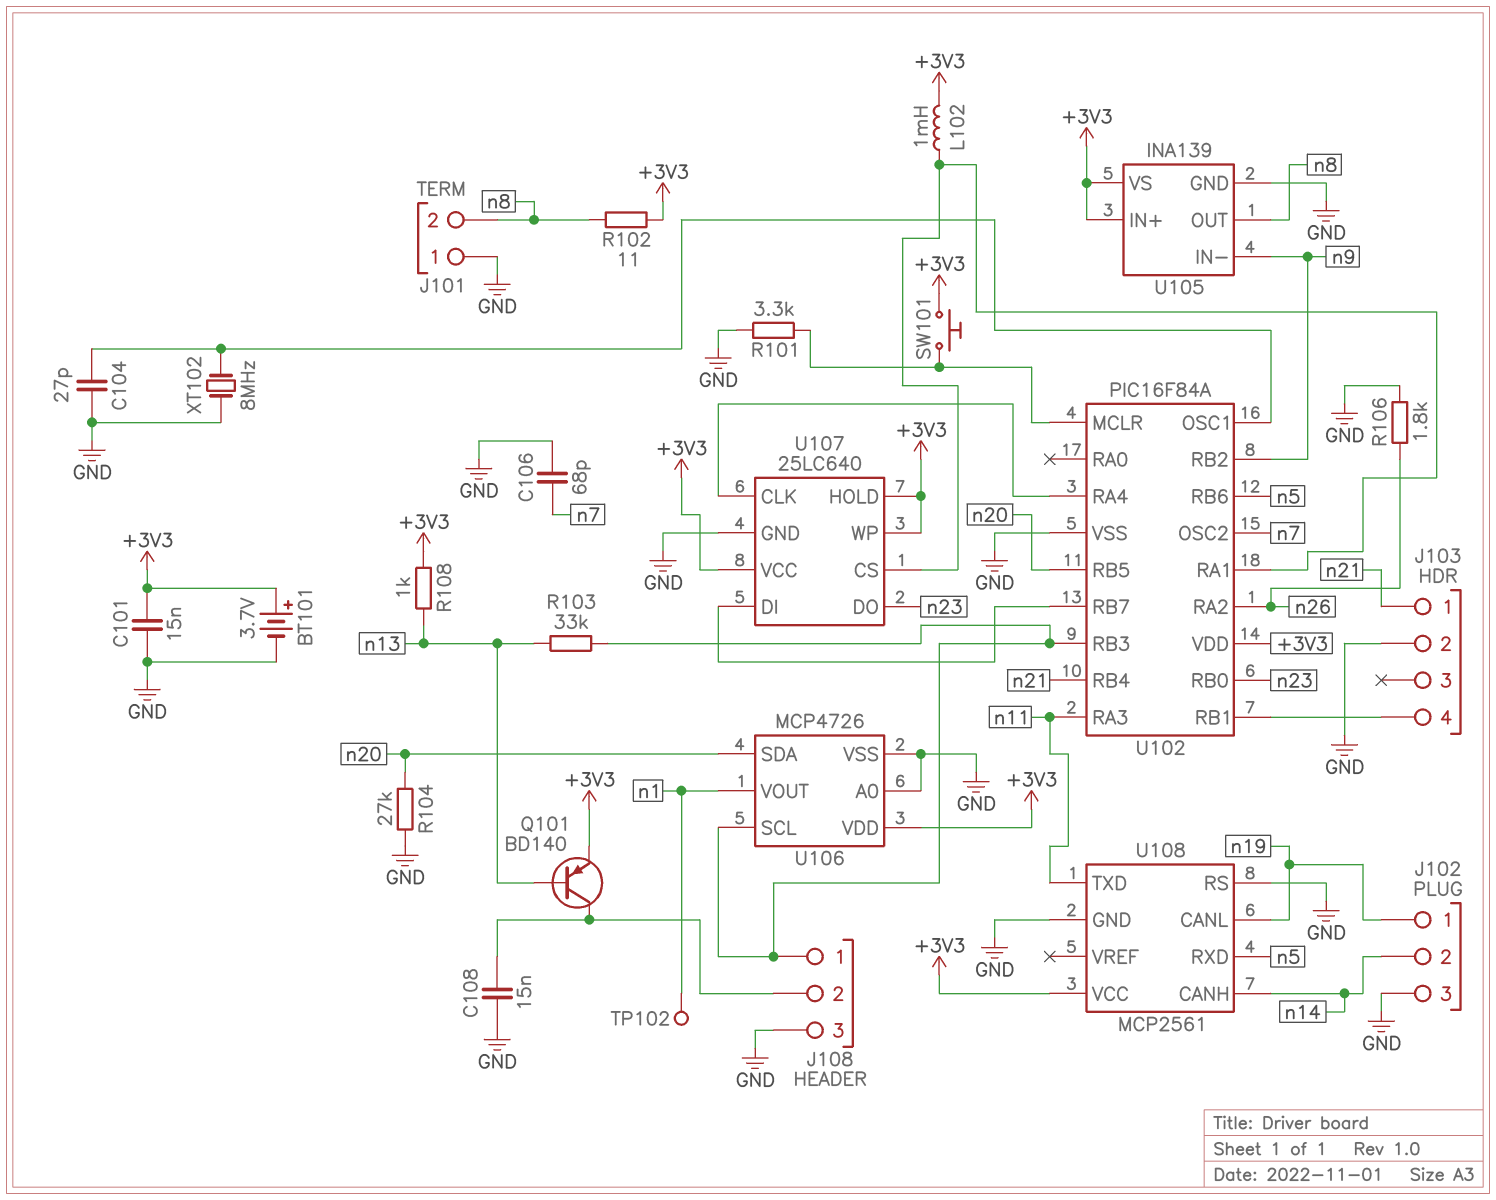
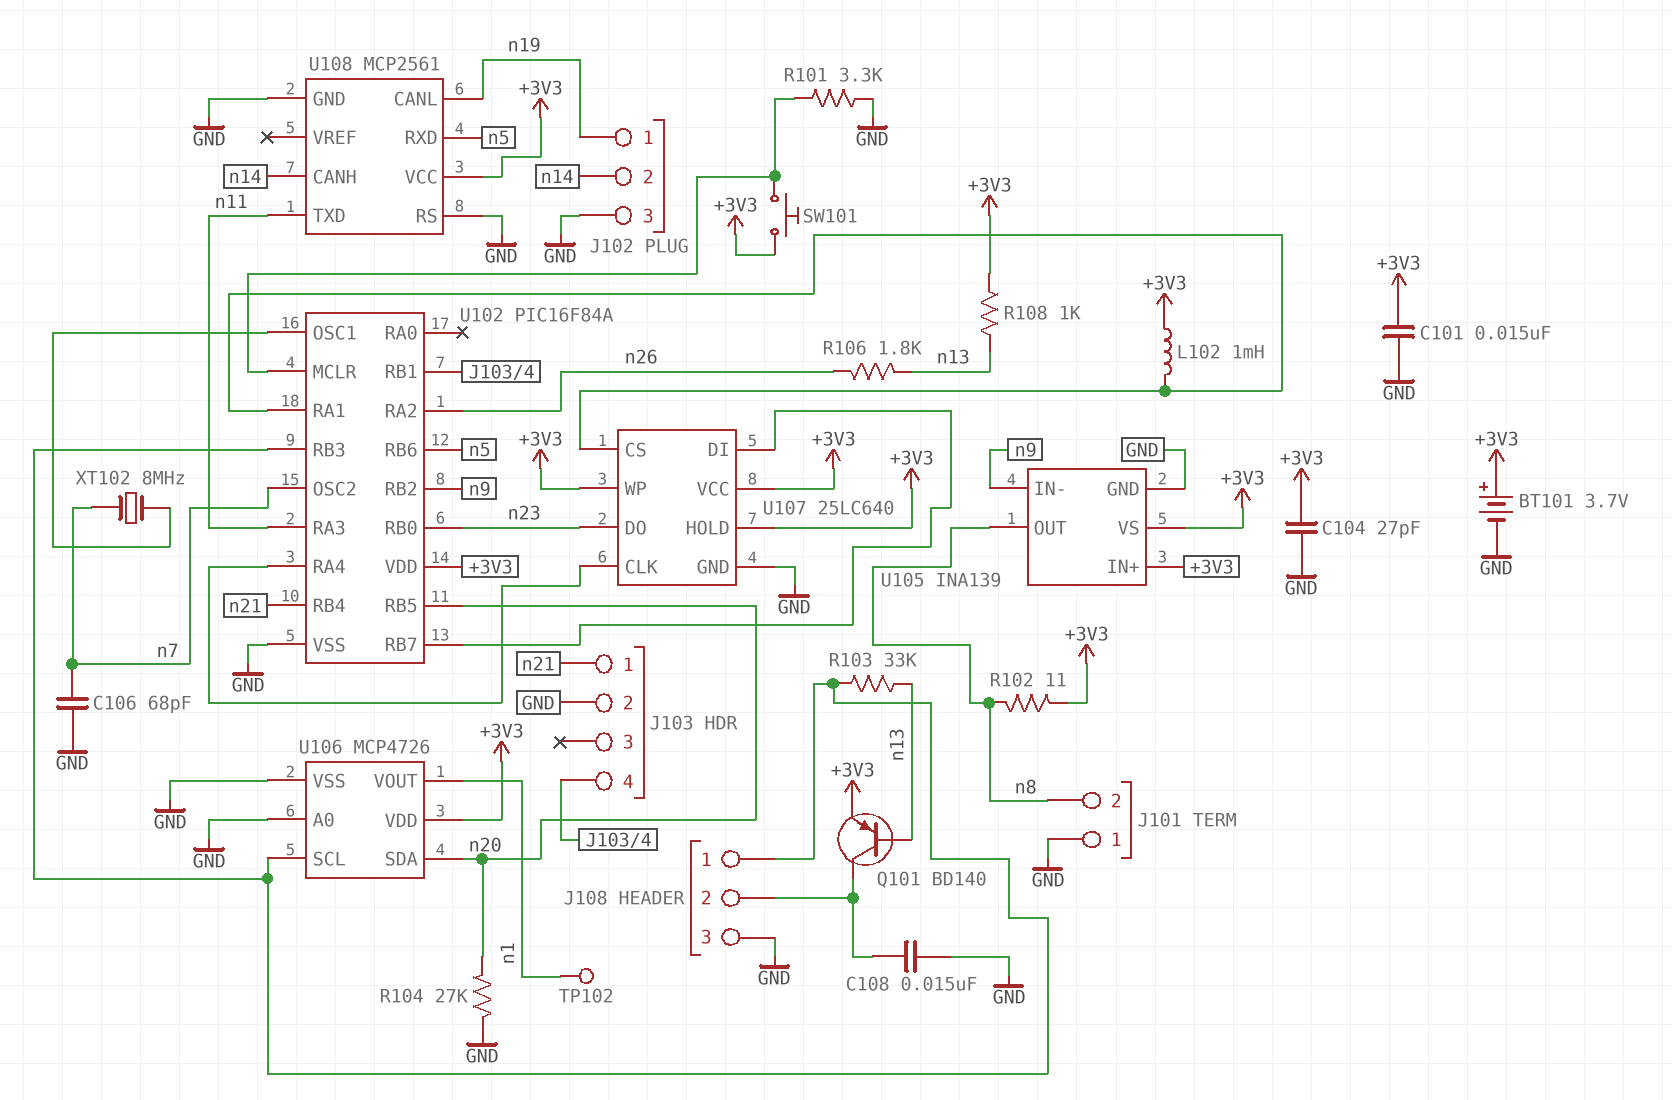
C104: 27pF (GND, U102/OSC1) -> 27pF (+3V3, GND)
R106: 1.8k (GND, n26) -> 1.8k (n13, n26)
XT102: 8MHz (GND, U102/OSC1) -> 8MHz (U102/OSC1, n7)

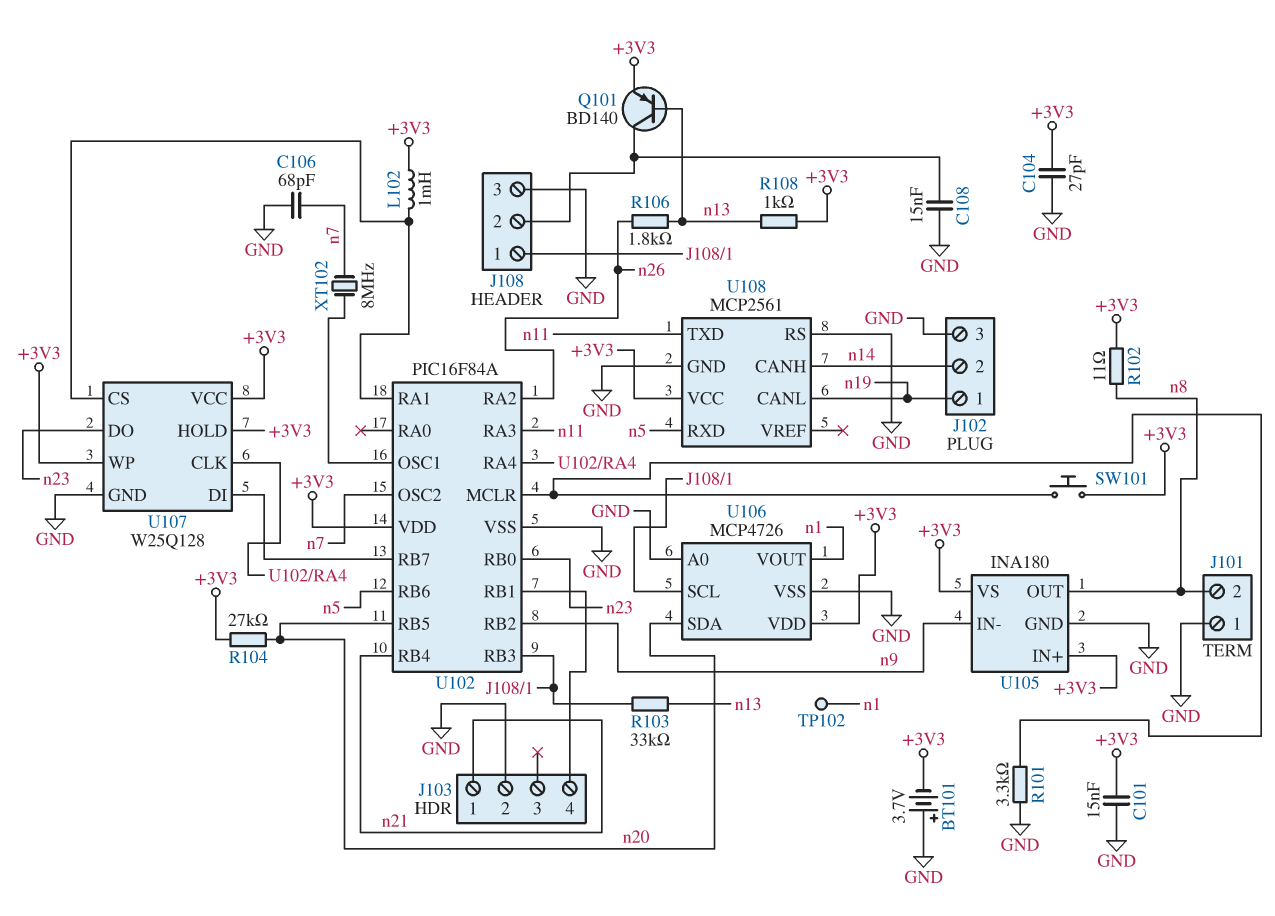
BT101: 3.7V (plus +3V3, minus GND) -> 3.7V (plus GND, minus +3V3)
R104: 27k (GND, n20) -> 27k (+3V3, n20)
U105: INA139 -> INA180
U107: 25LC640 -> W25Q128

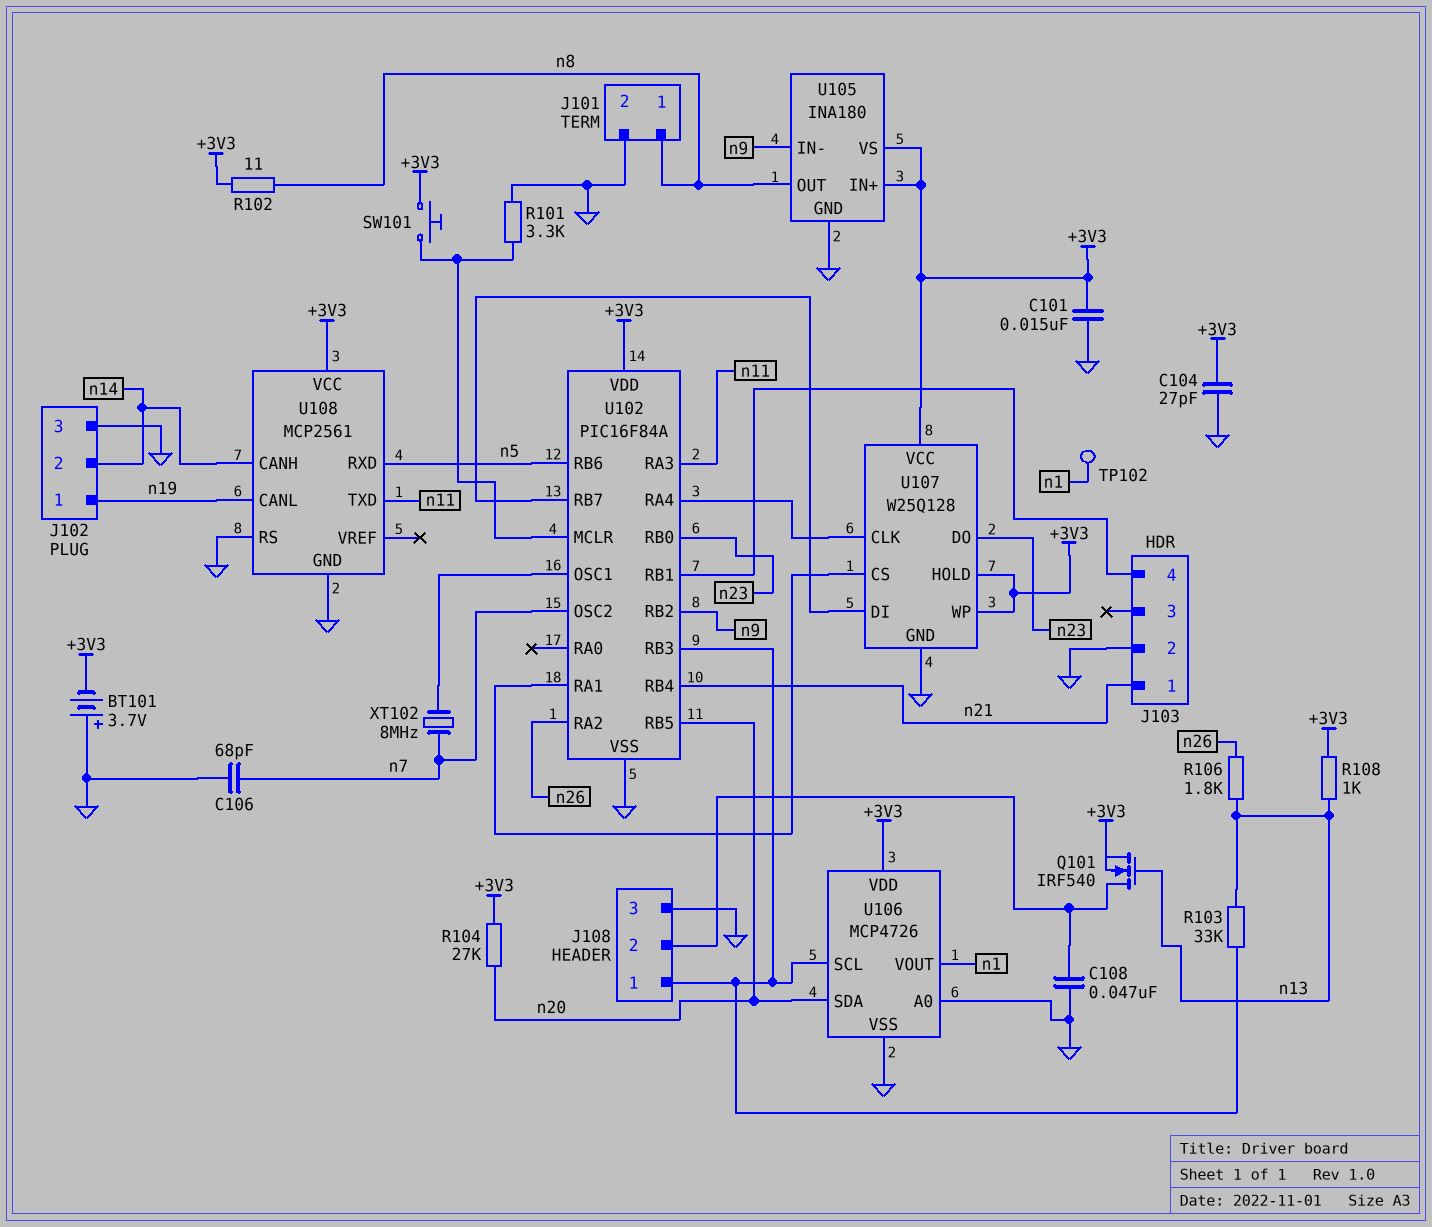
C108: 15nF (GND, J108/2) -> 47nF (GND, J108/2)
J101 pin 1: GND -> n8
J101 pin 2: n8 -> GND
L102: 1mH (+3V3, U102/RA1) -> none
Q101: PNP BD140 (B n13, C J108/2, E +3V3) -> NMOS IRF540 (G n13, D J108/2, S +3V3)

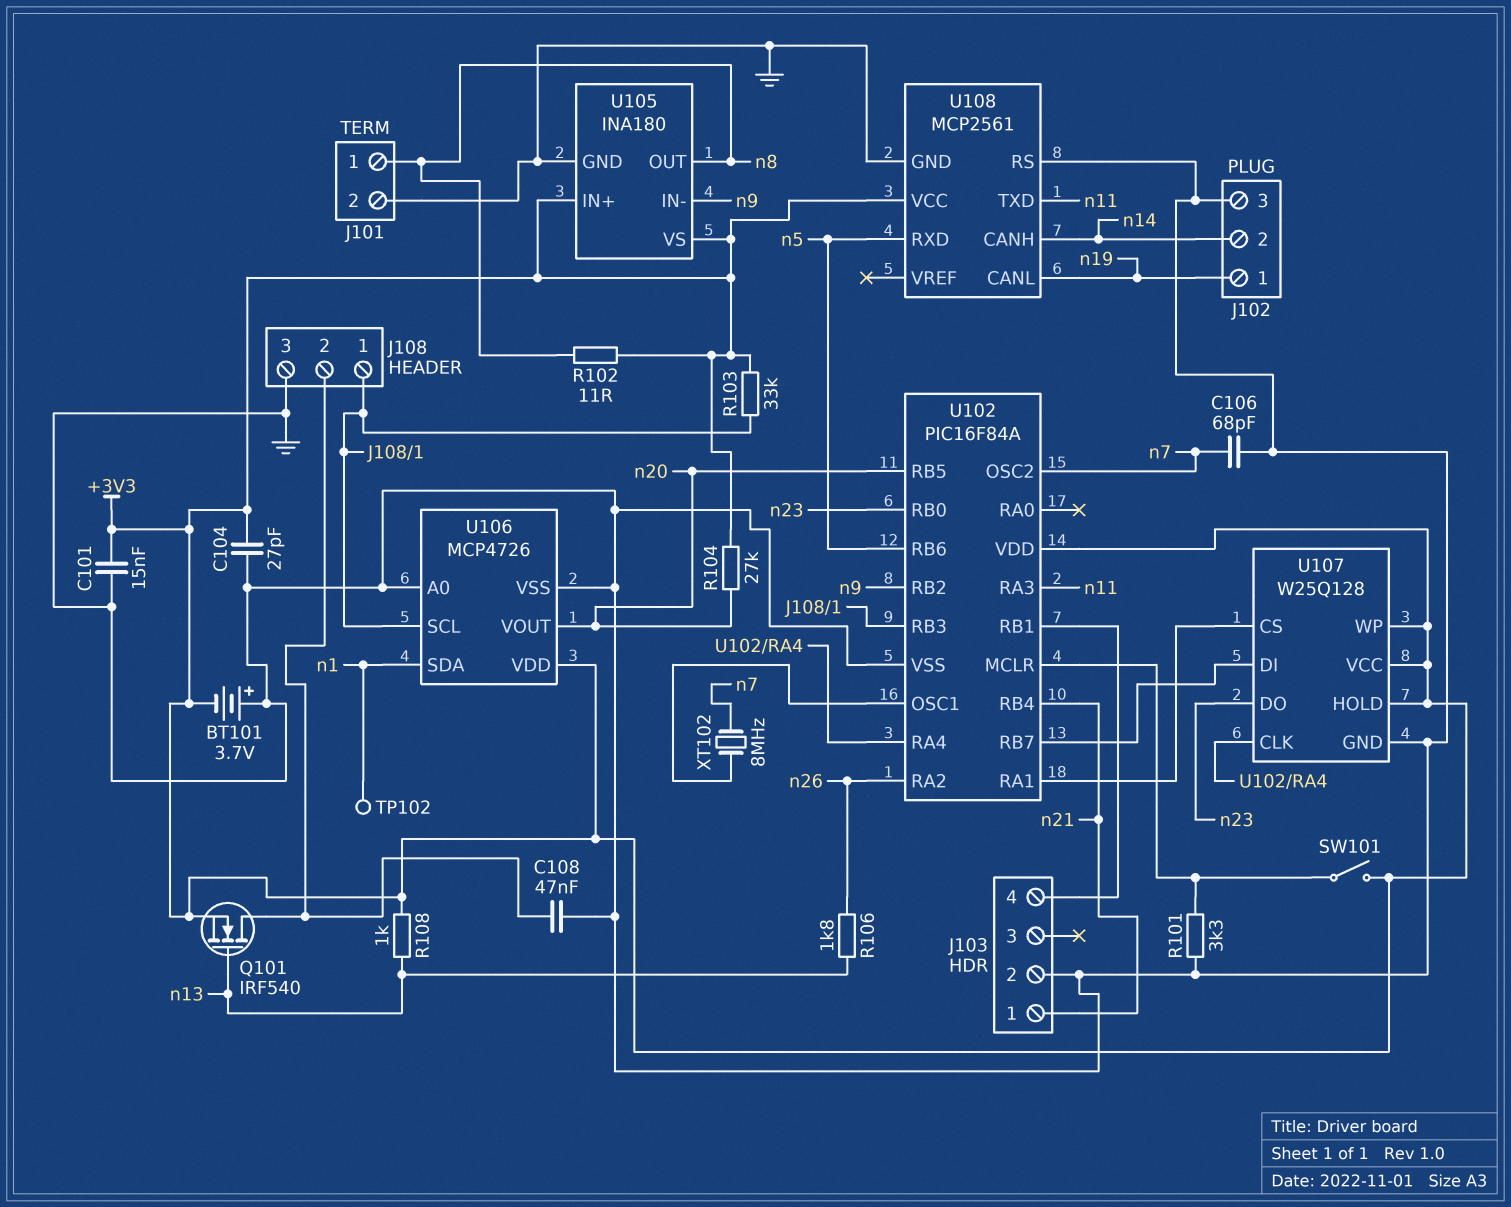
R103: 33k (J108/1, n13) -> 33k (+3V3, J108/1)
SW101: button (+3V3, U102/MCLR) -> switch (+3V3, U102/MCLR)
U106 pin SDA: n20 -> n1
U106 pin VOUT: n1 -> n20

